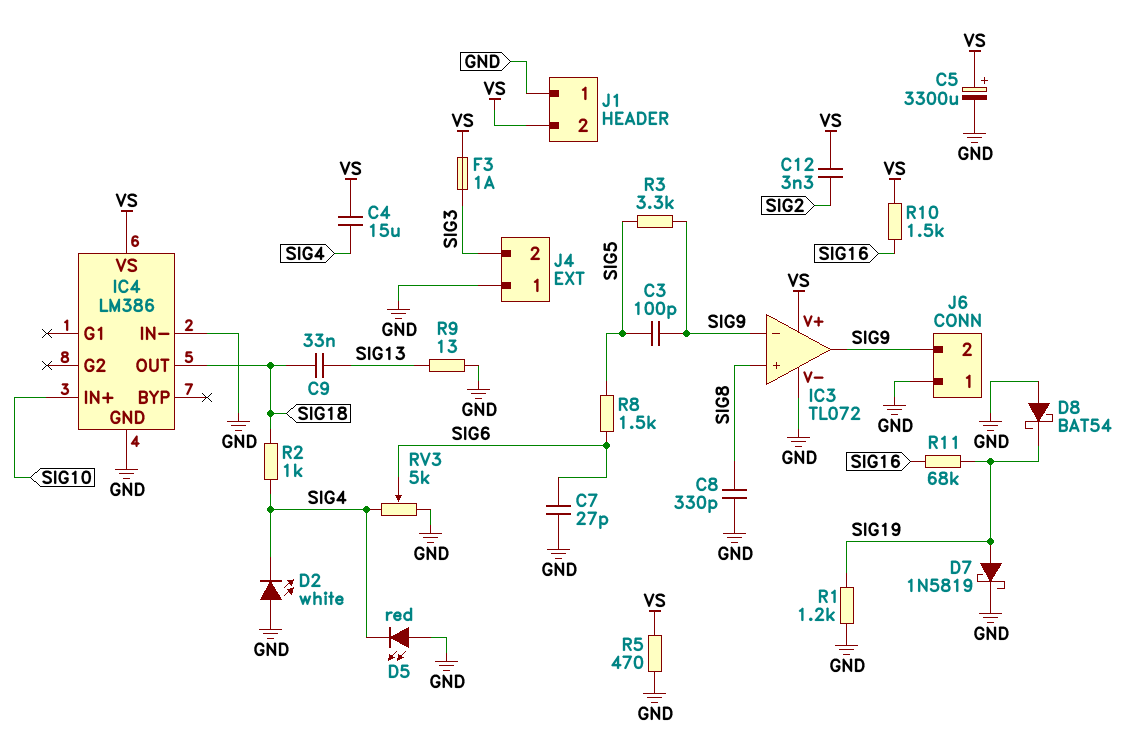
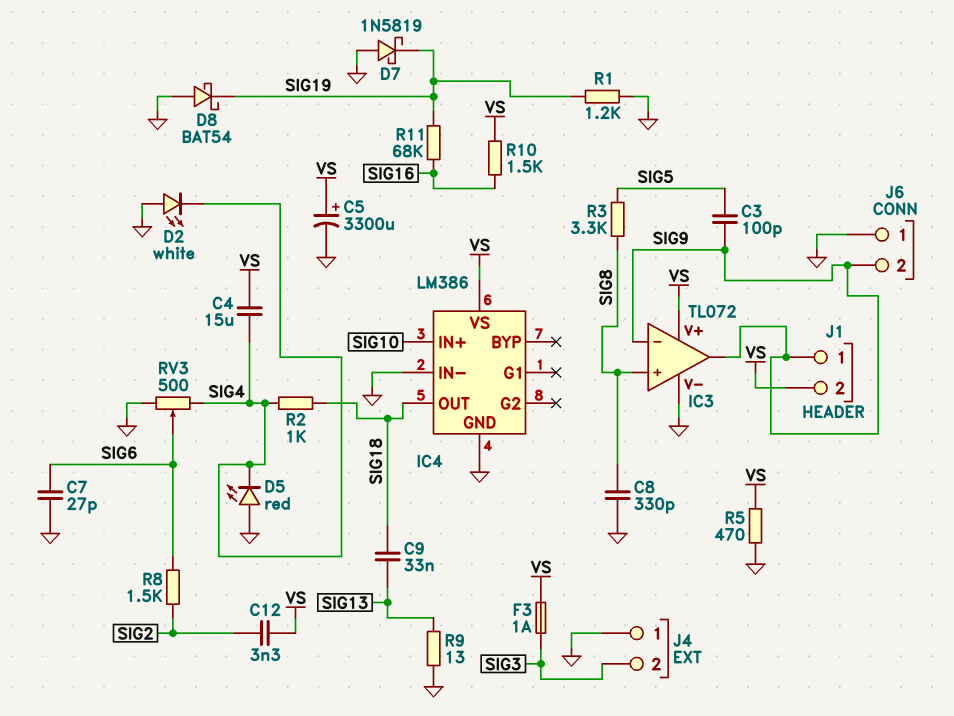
D7: schottky 1N5819 (A SIG19, K GND) -> schottky 1N5819 (A GND, K SIG19)
J1 pin 1: GND -> SIG9
R3: 3.3k (SIG5, SIG9) -> 3.3k (SIG5, SIG8)
R8: 1.5k (SIG5, SIG6) -> 1.5k (SIG2, SIG6)
RV3: 5k (GND, SIG4, wiper SIG6) -> 500 (GND, SIG4, wiper SIG6)

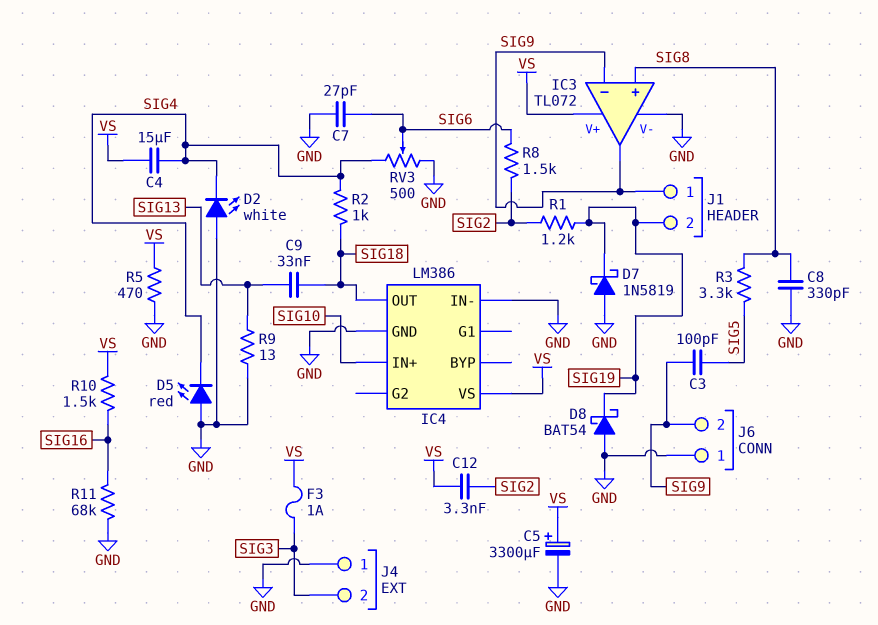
J1 pin 2: VS -> SIG19
R1: 1.2k (GND, SIG19) -> 1.2k (SIG2, SIG19)
R11: 68k (SIG16, SIG19) -> 68k (GND, SIG16)

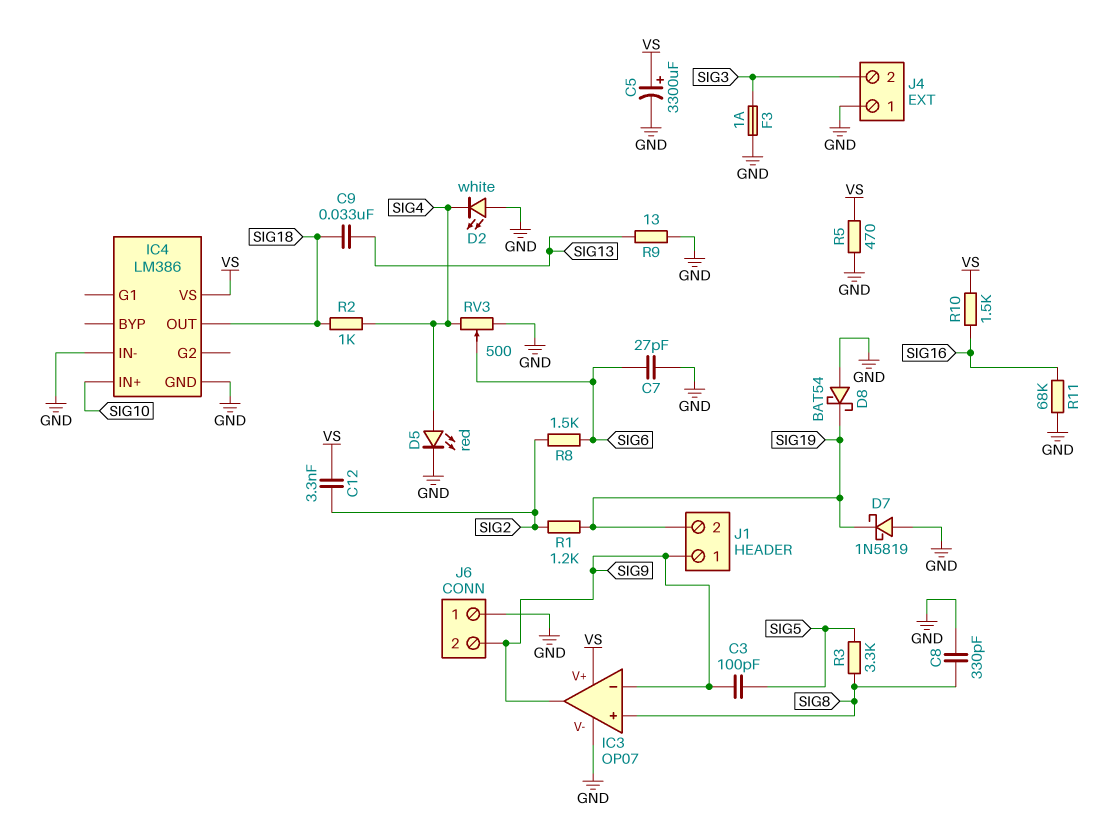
C4: 15uF (SIG4, VS) -> none
D5: LED red (A GND, K SIG4) -> LED red (A SIG4, K GND)
F3: 1A (SIG3, VS) -> 1A (GND, SIG3)
IC3: TL072 -> OP07

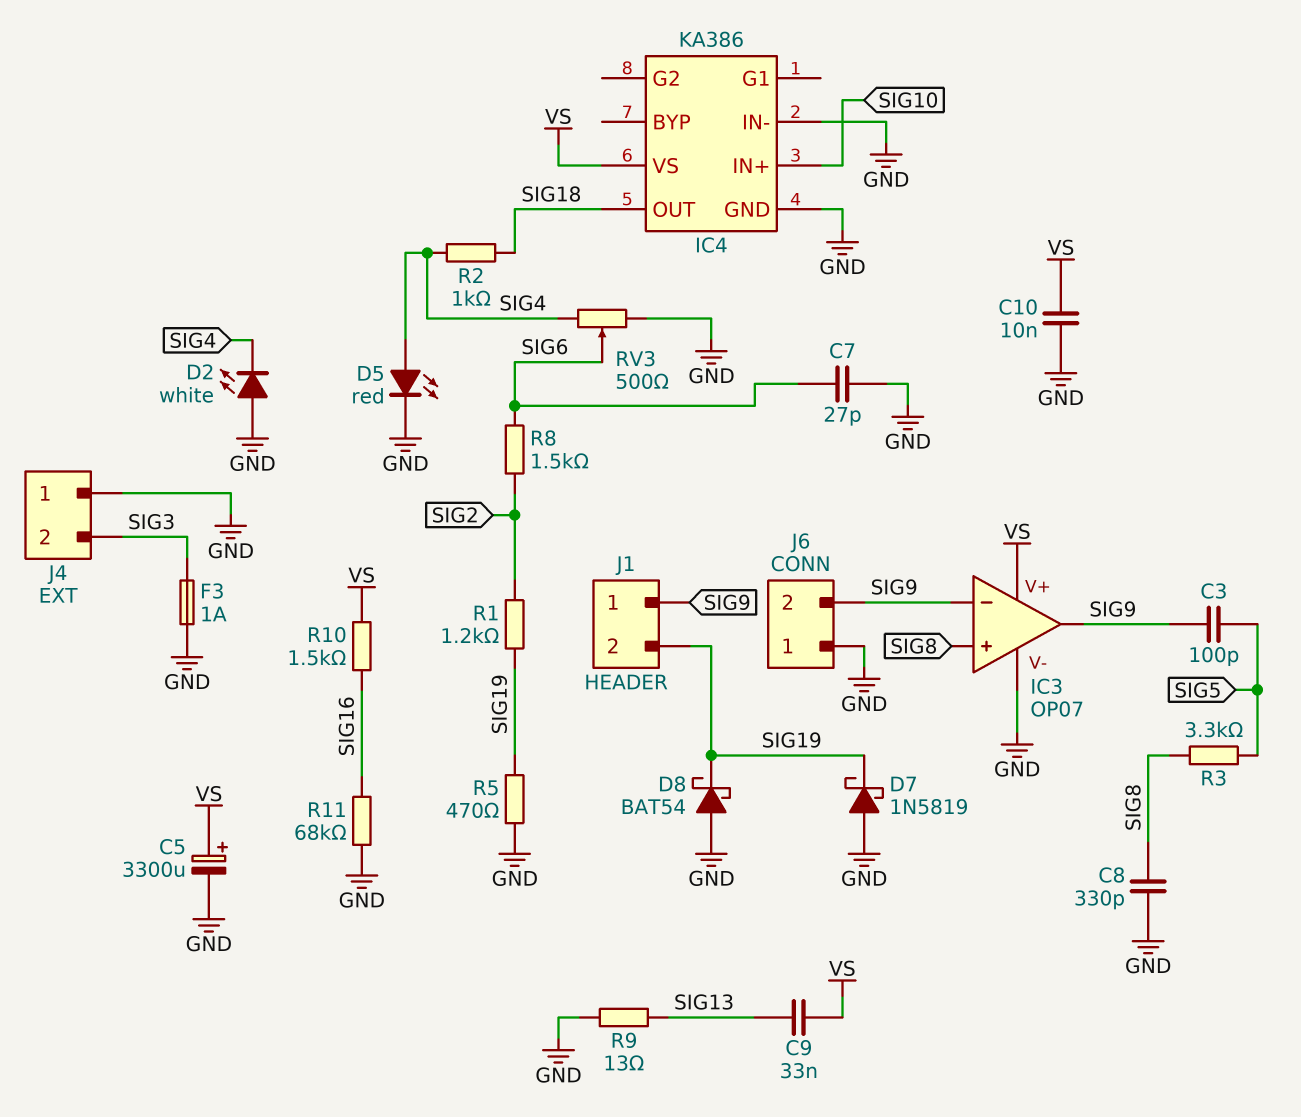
C9: 33nF (SIG13, SIG18) -> 33nF (SIG13, VS)
C10: none -> 10nF (GND, VS)
C12: 3.3nF (SIG2, VS) -> none
IC4: LM386 -> KA386
R5: 470 (GND, VS) -> 470 (GND, SIG19)

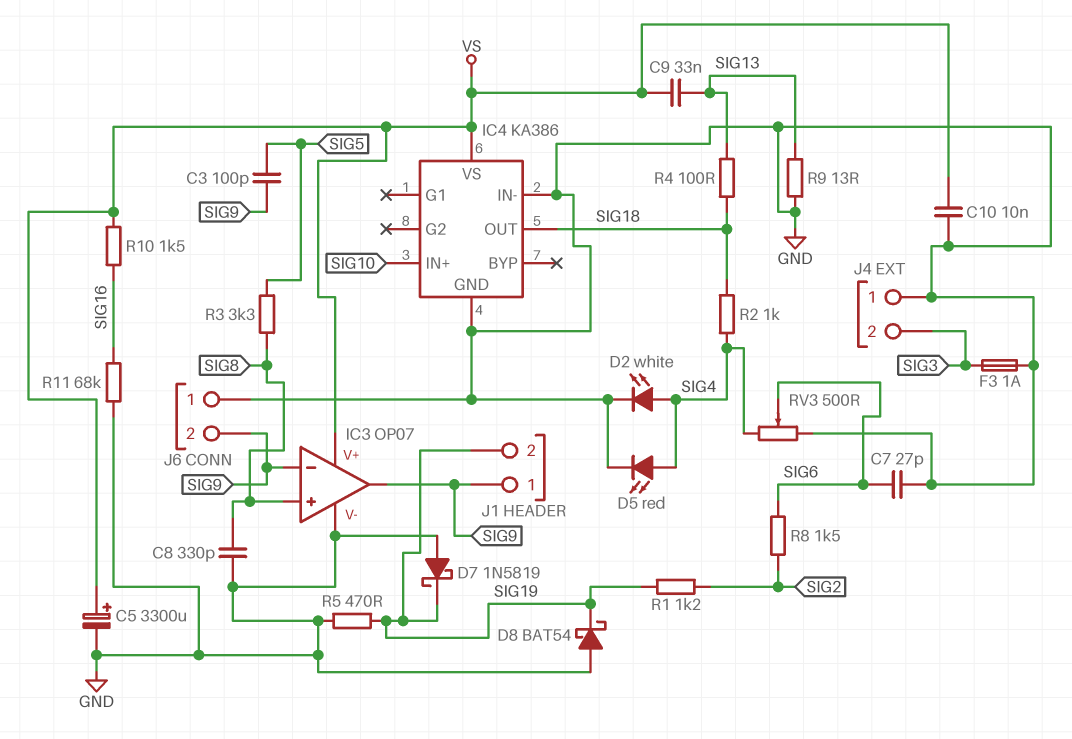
D2: LED white (A GND, K SIG4) -> LED white (A SIG4, K GND)
R4: none -> 100 (SIG13, SIG18)

